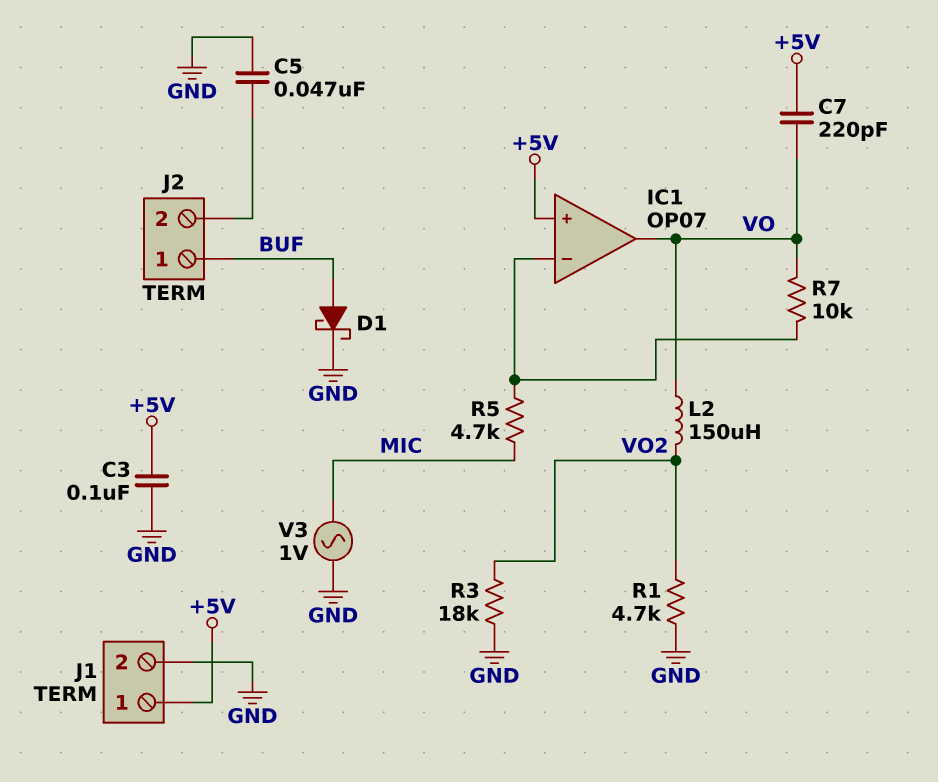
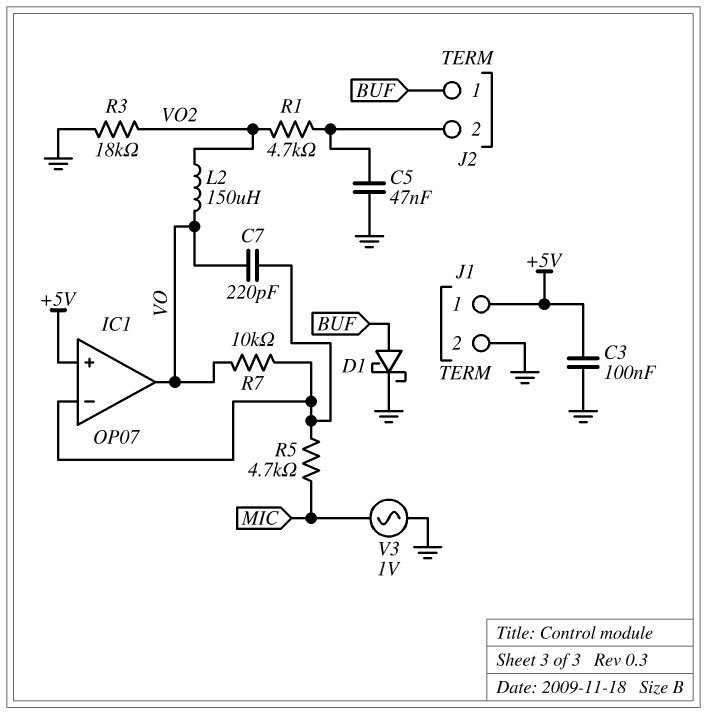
C7: 220pF (+5V, VO) -> 220pF (IC1/in-, VO)
R1: 4.7k (GND, VO2) -> 4.7k (J2/2, VO2)

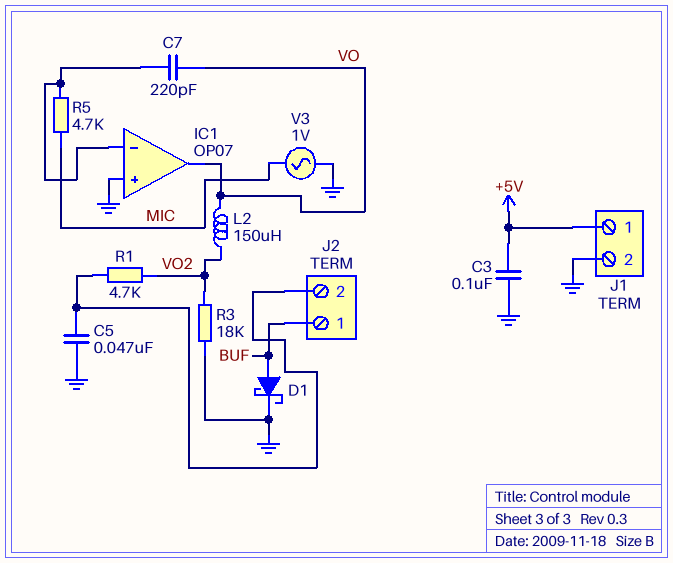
IC1 pin in+: +5V -> GND
R7: 10k (IC1/in-, VO) -> none

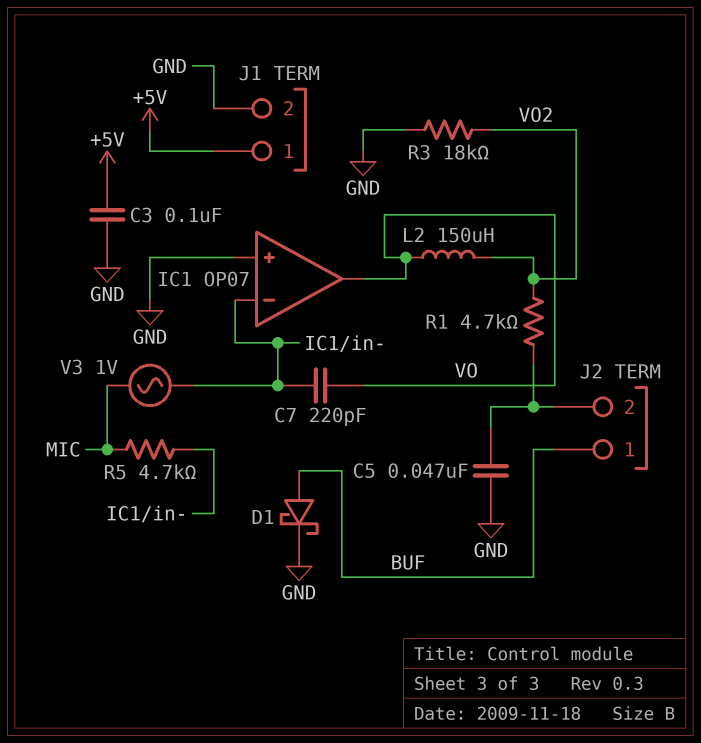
V3: AC 1V (GND, MIC) -> AC 1V (IC1/in-, MIC)

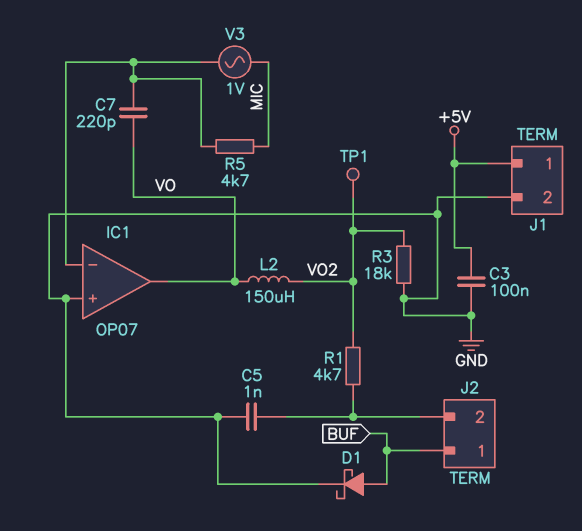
C5: 47nF (GND, J2/2) -> 1nF (GND, J2/2)
TP1: none -> test point (VO2)

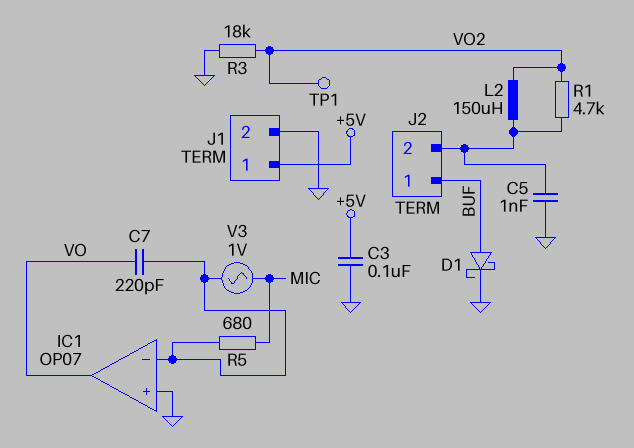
L2: 150uH (VO, VO2) -> 150uH (J2/2, VO2)
R5: 4.7k (IC1/in-, MIC) -> 680 (IC1/in-, MIC)

